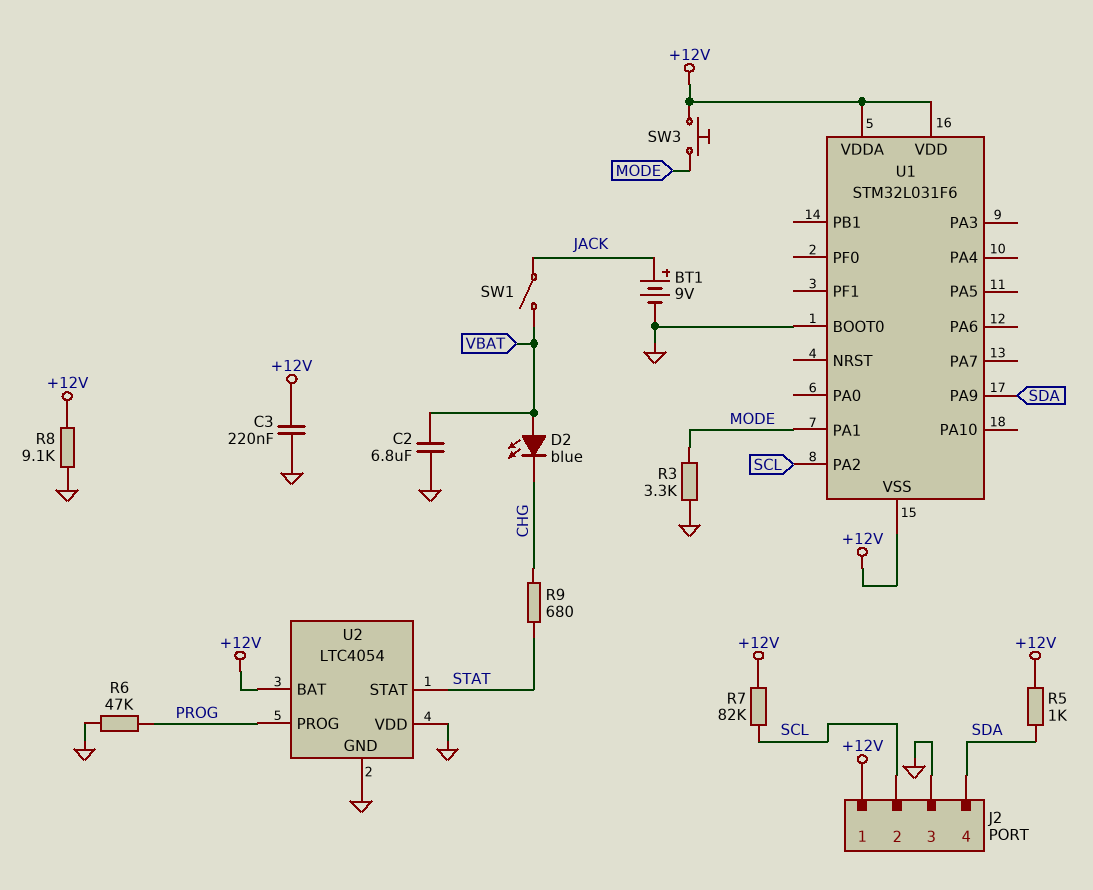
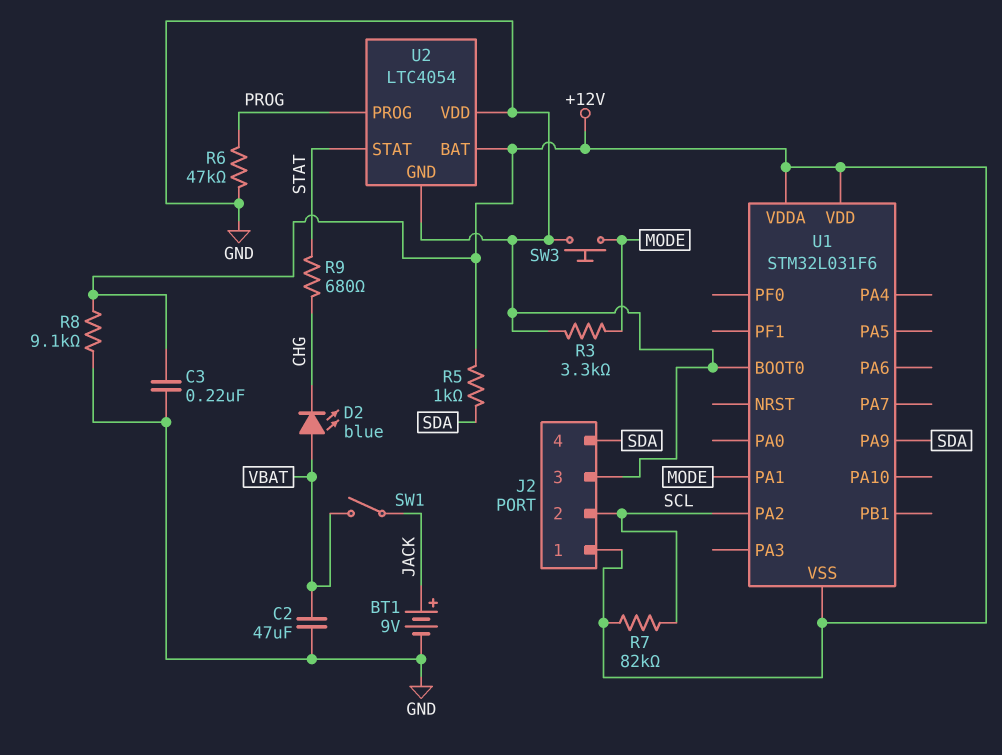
C2: 6.8uF (GND, VBAT) -> 47uF (GND, VBAT)
SW3: button (+12V, MODE) -> button (GND, MODE)

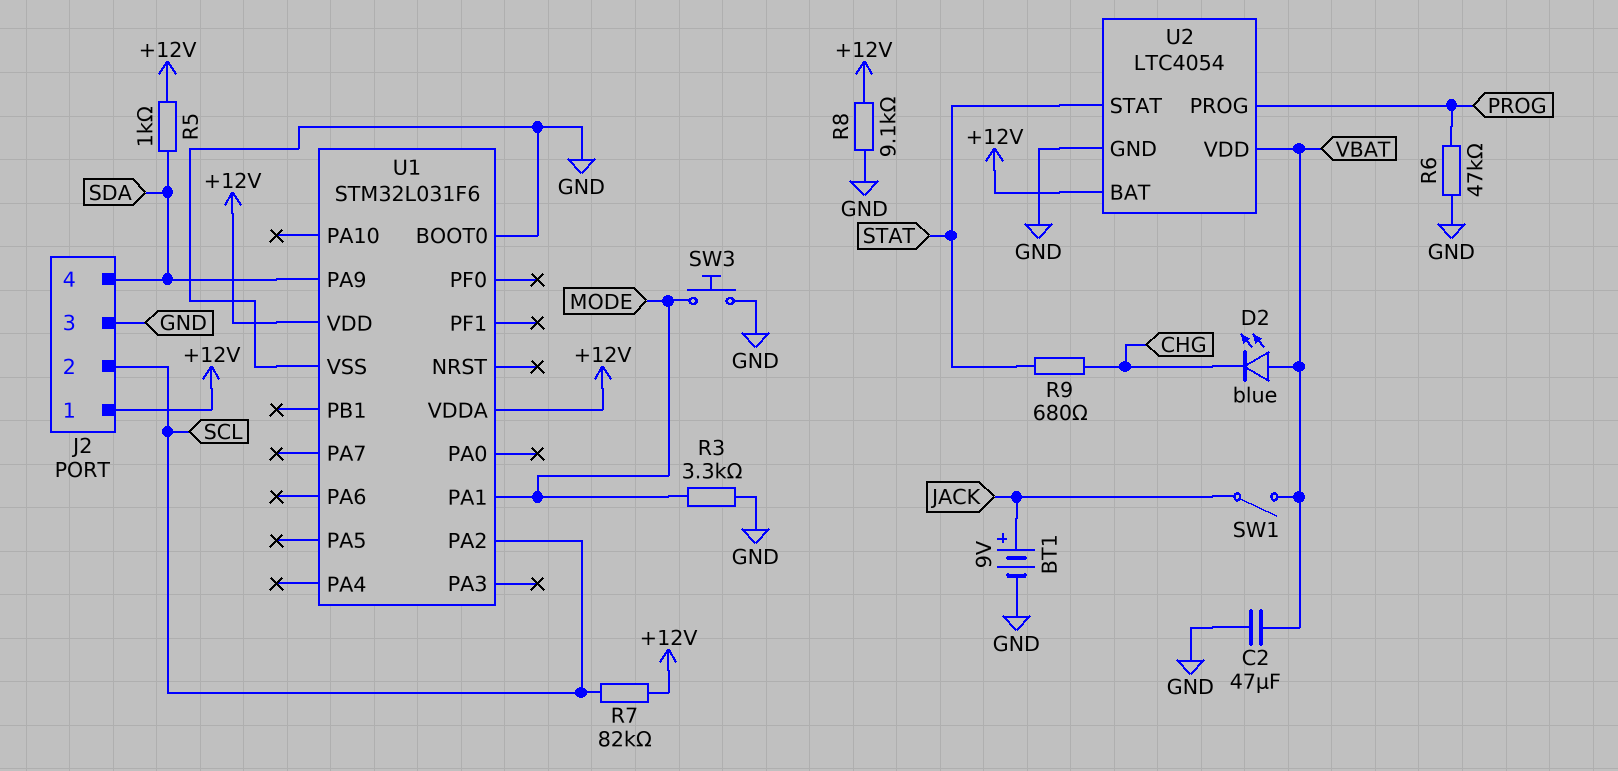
C3: 220nF (+12V, GND) -> none
U1 pin VSS: +12V -> GND
U2 pin VDD: GND -> VBAT

